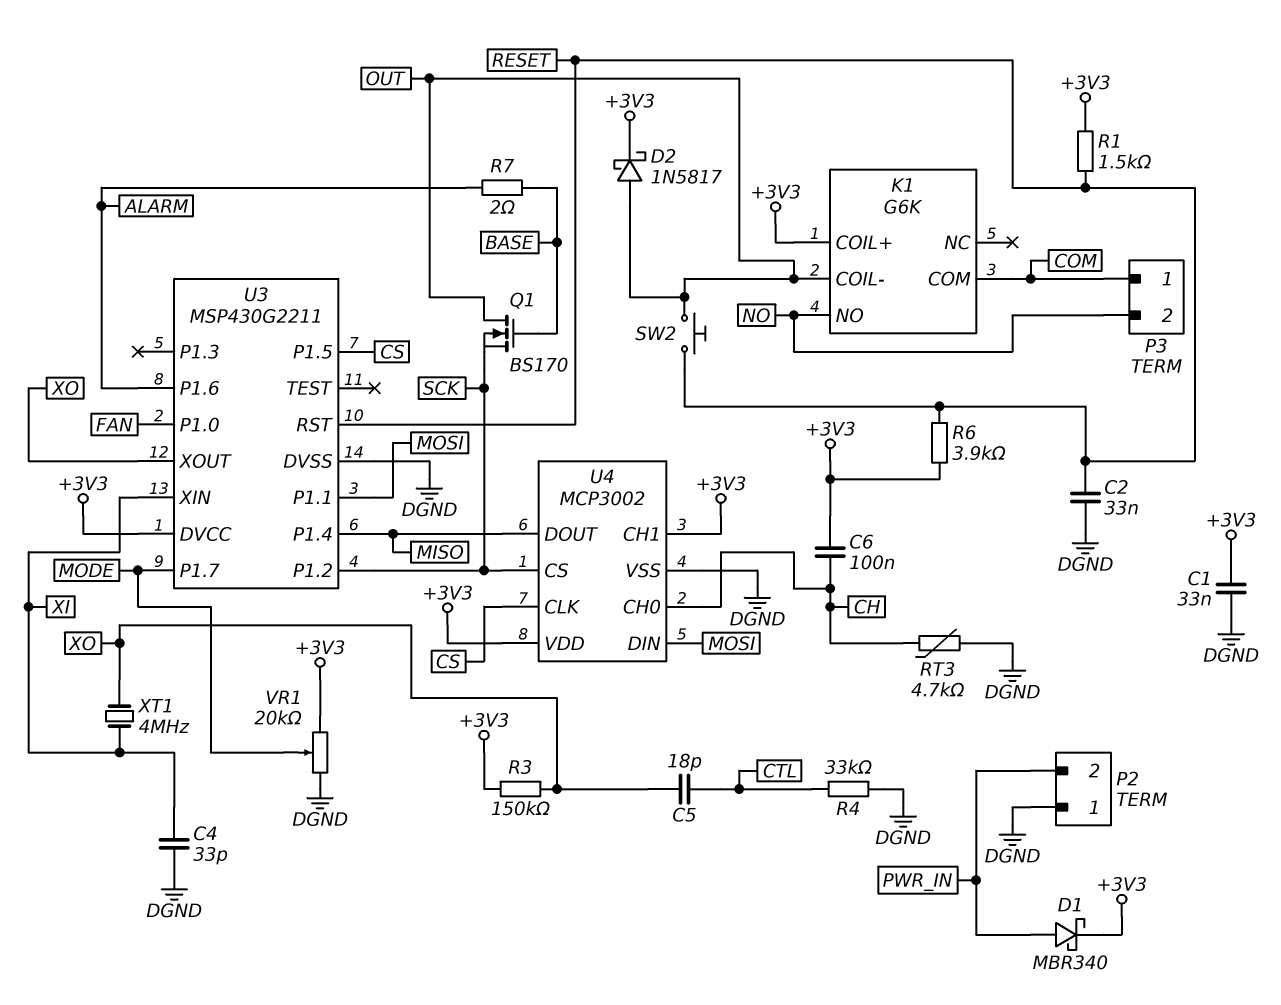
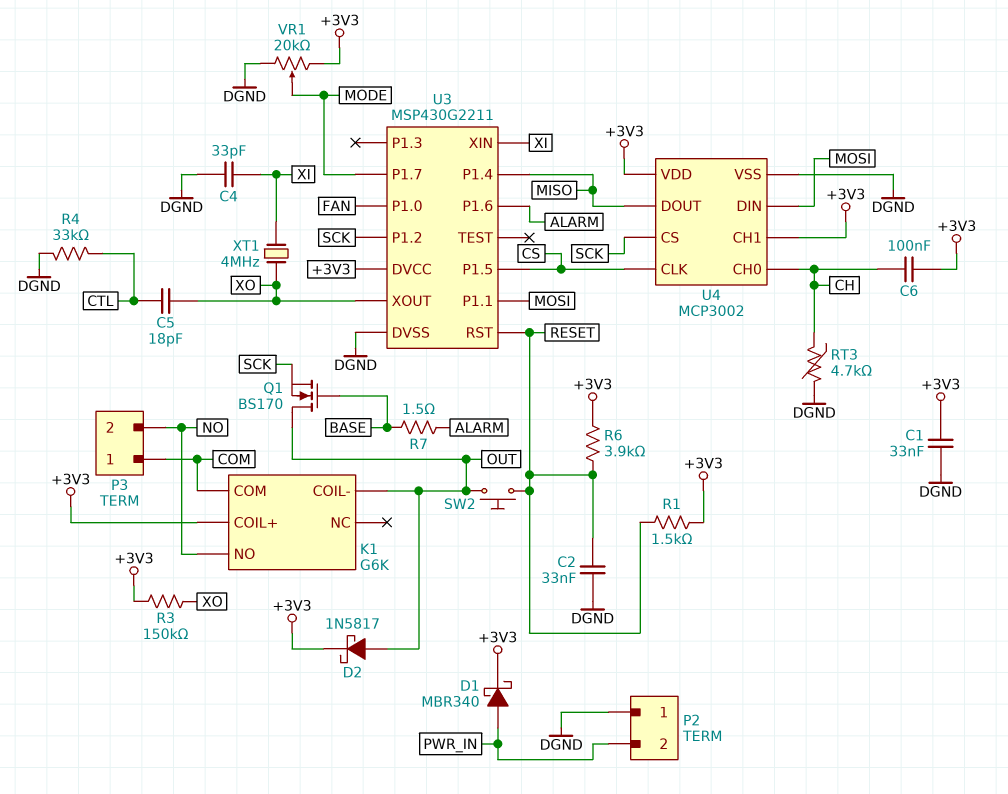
R7: 2 (ALARM, BASE) -> 1.5 (ALARM, BASE)

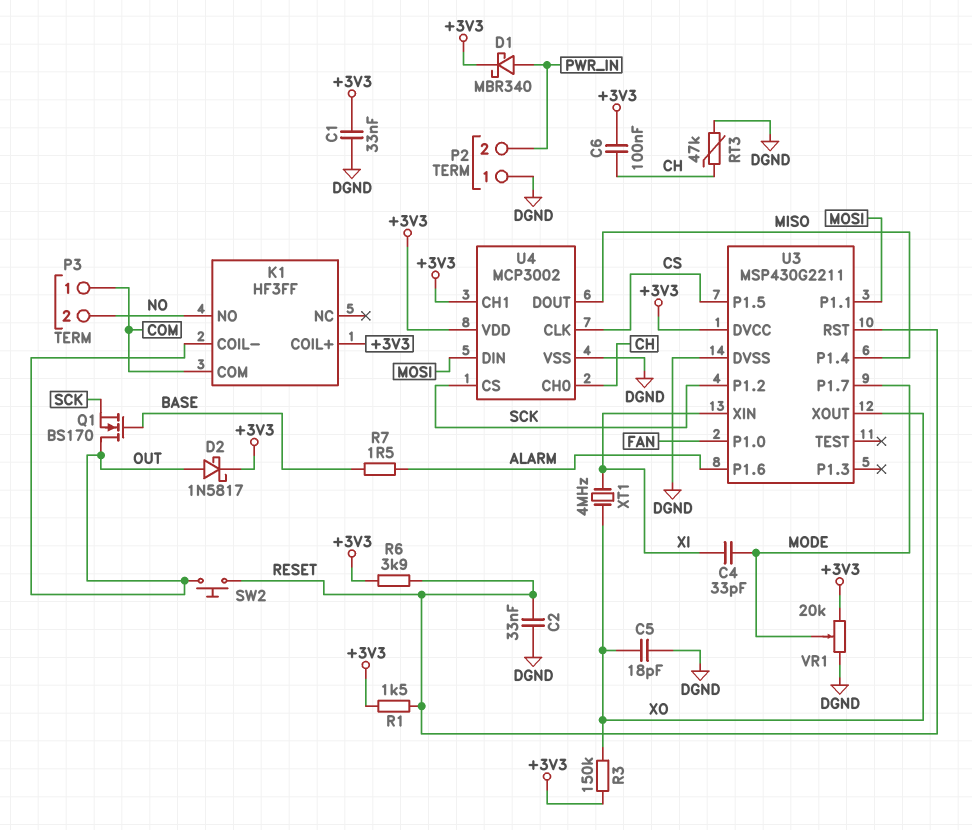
C4: 33pF (DGND, XI) -> 33pF (MODE, XI)
C5: 18pF (CTL, XO) -> 18pF (DGND, XO)
K1: G6K -> HF3FF
R4: 33k (CTL, DGND) -> none
RT3: 4.7k (CH, DGND) -> 47k (CH, DGND)

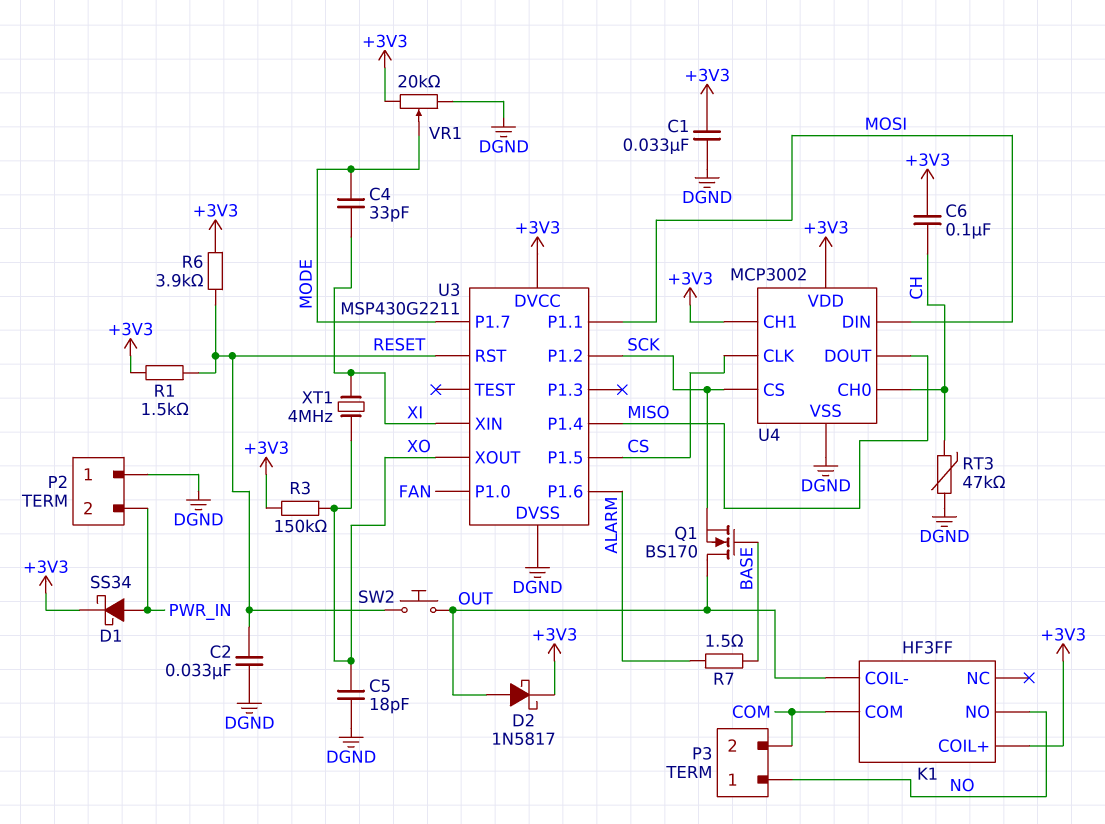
D1: schottky MBR340 (A PWR_IN, K +3V3) -> schottky SS34 (A PWR_IN, K +3V3)
P3 pin 1: COM -> NO
P3 pin 2: NO -> COM

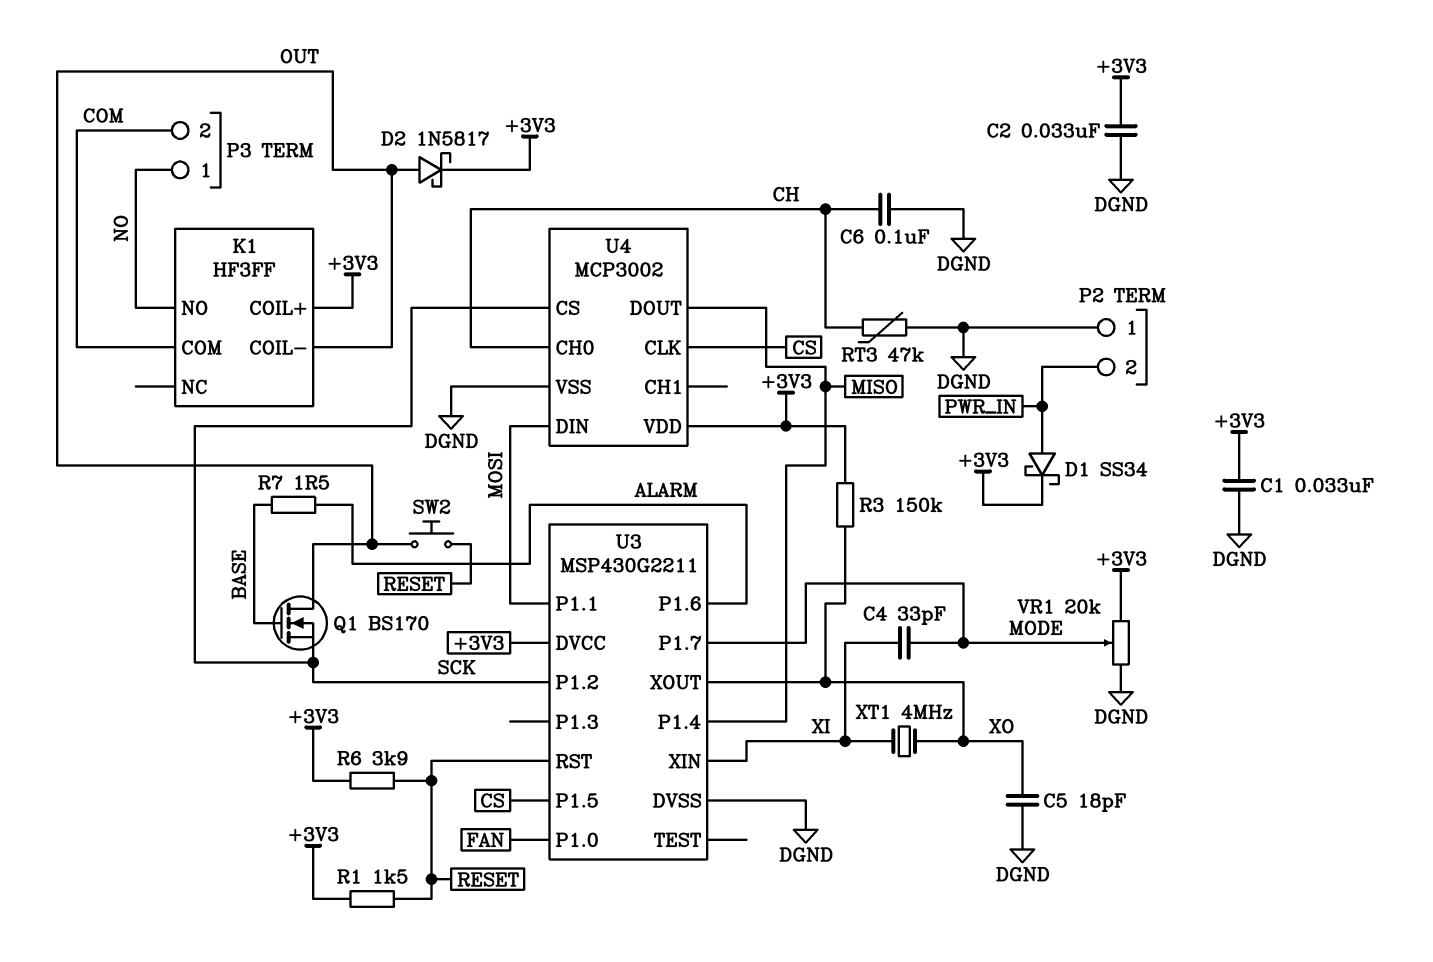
C2: 33nF (DGND, RESET) -> 33nF (+3V3, DGND)
C6: 100nF (+3V3, CH) -> 100nF (CH, DGND)
U4 pin CH1: +3V3 -> none

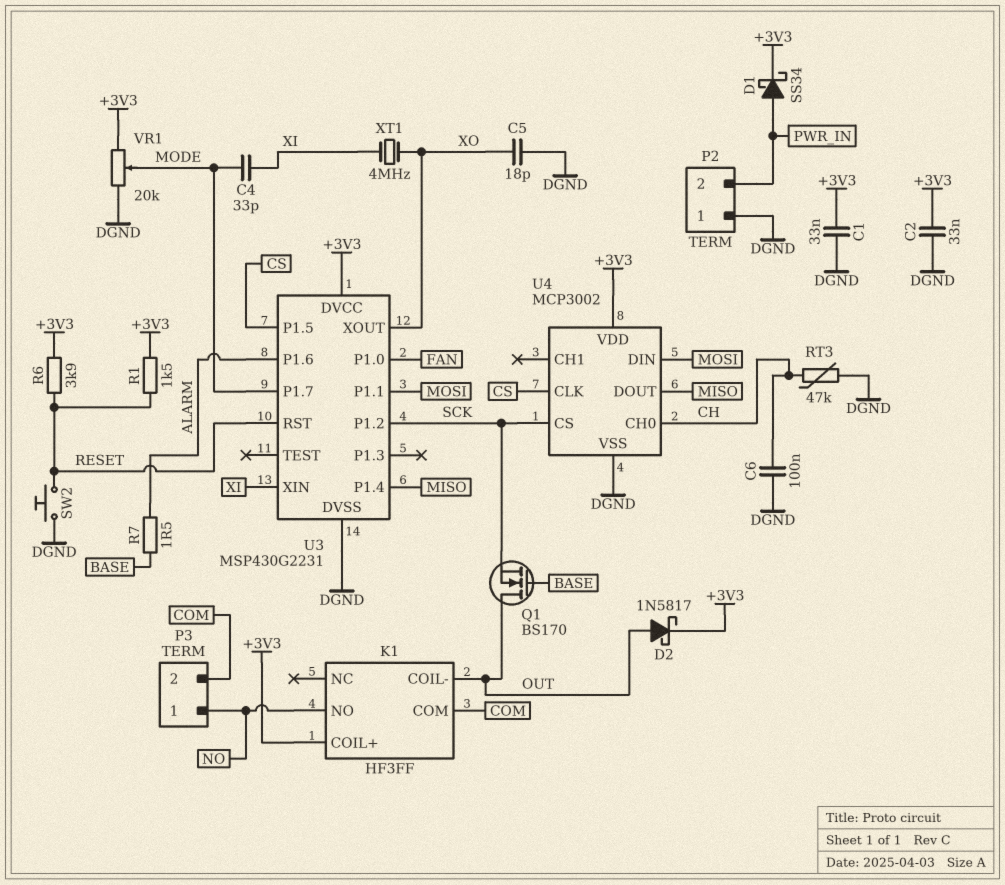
R3: 150k (+3V3, XO) -> none
SW2: button (OUT, RESET) -> button (DGND, RESET)
U3: MSP430G2211 -> MSP430G2231

